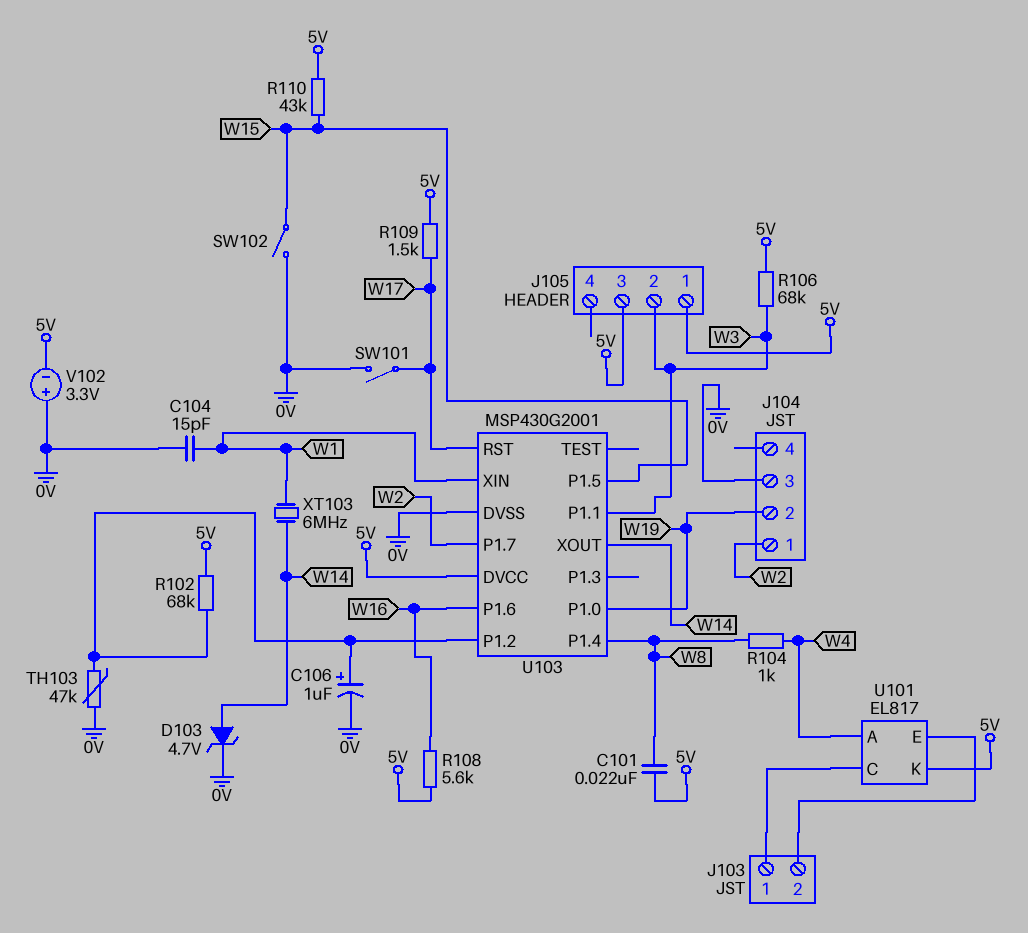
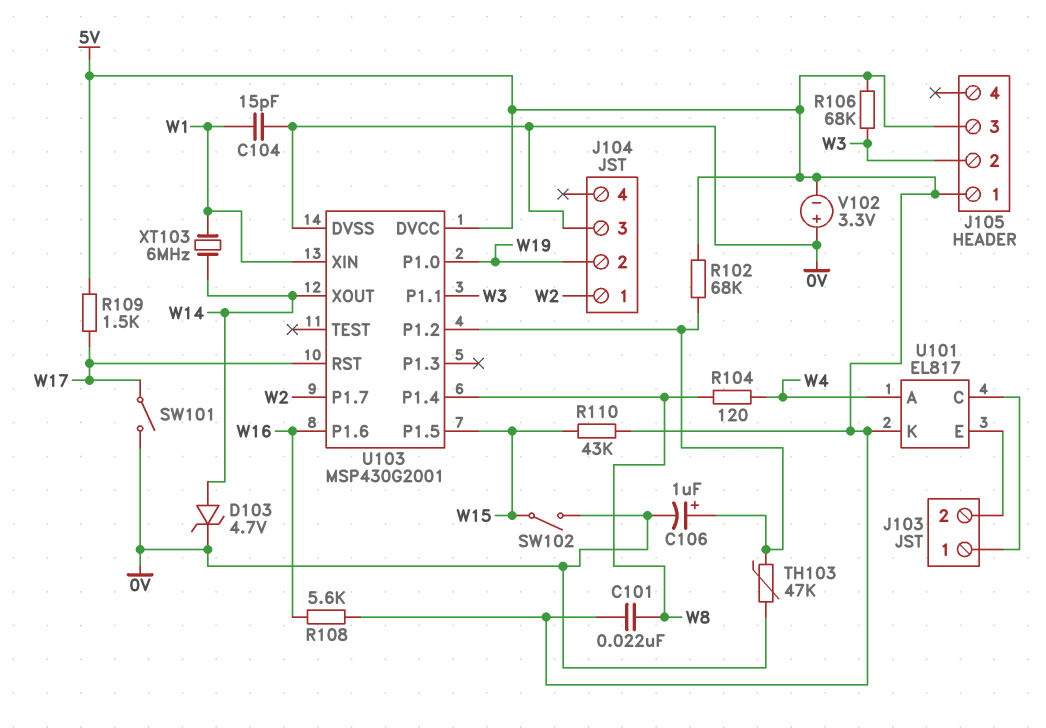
R104: 1k (W4, W8) -> 120 (W4, W8)

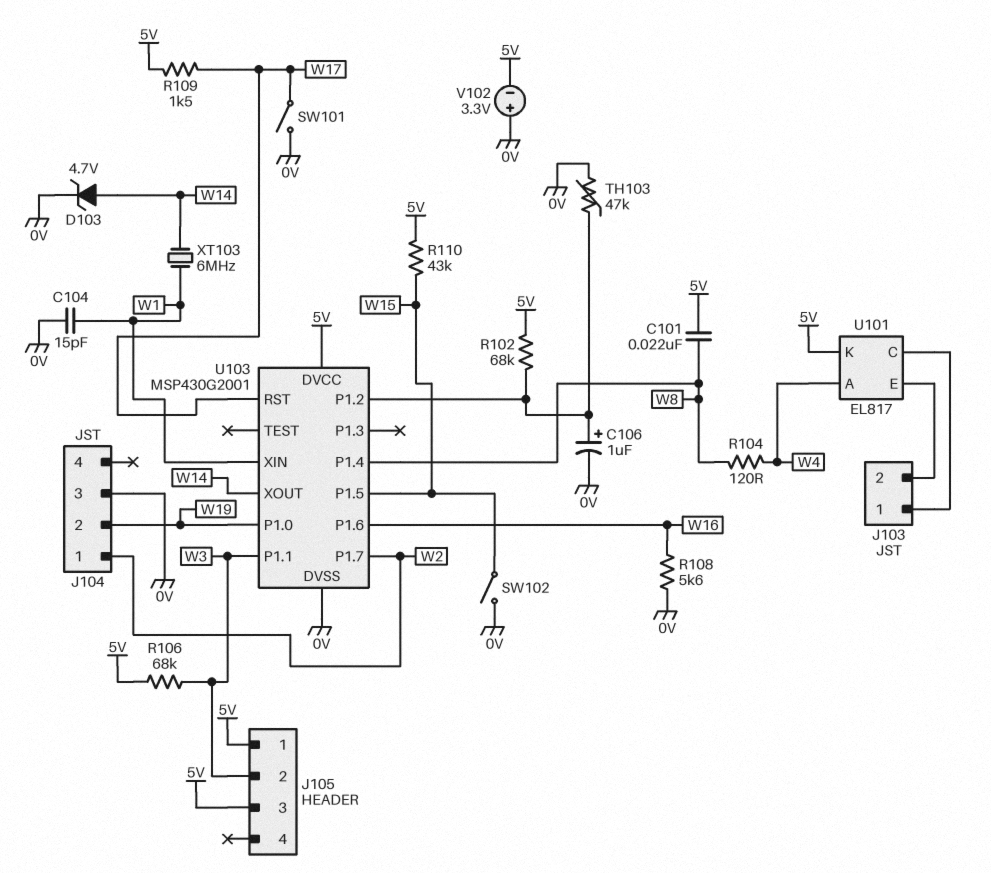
R108: 5.6k (5V, W16) -> 5.6k (0V, W16)

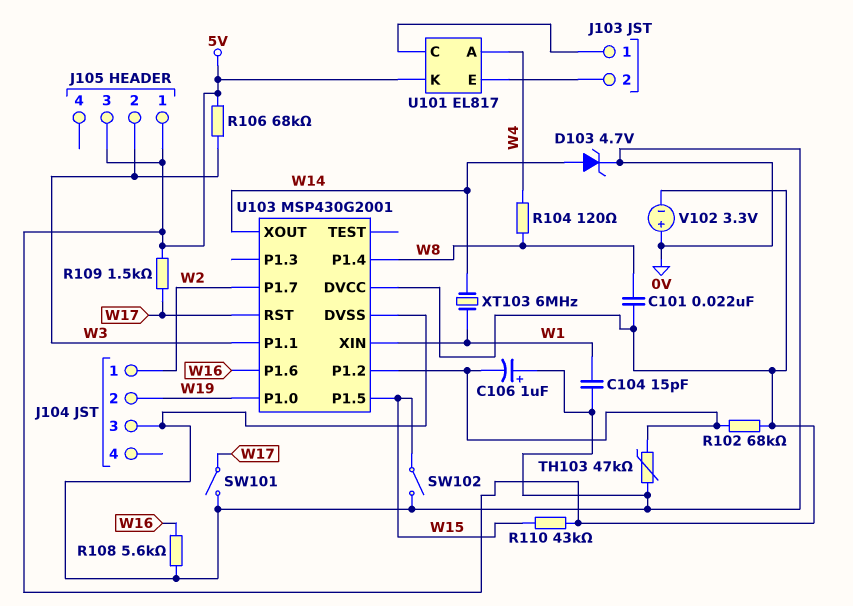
C106: 1uF (plus U103/P1.2, minus 0V) -> 1uF (plus 0V, minus U103/P1.2)

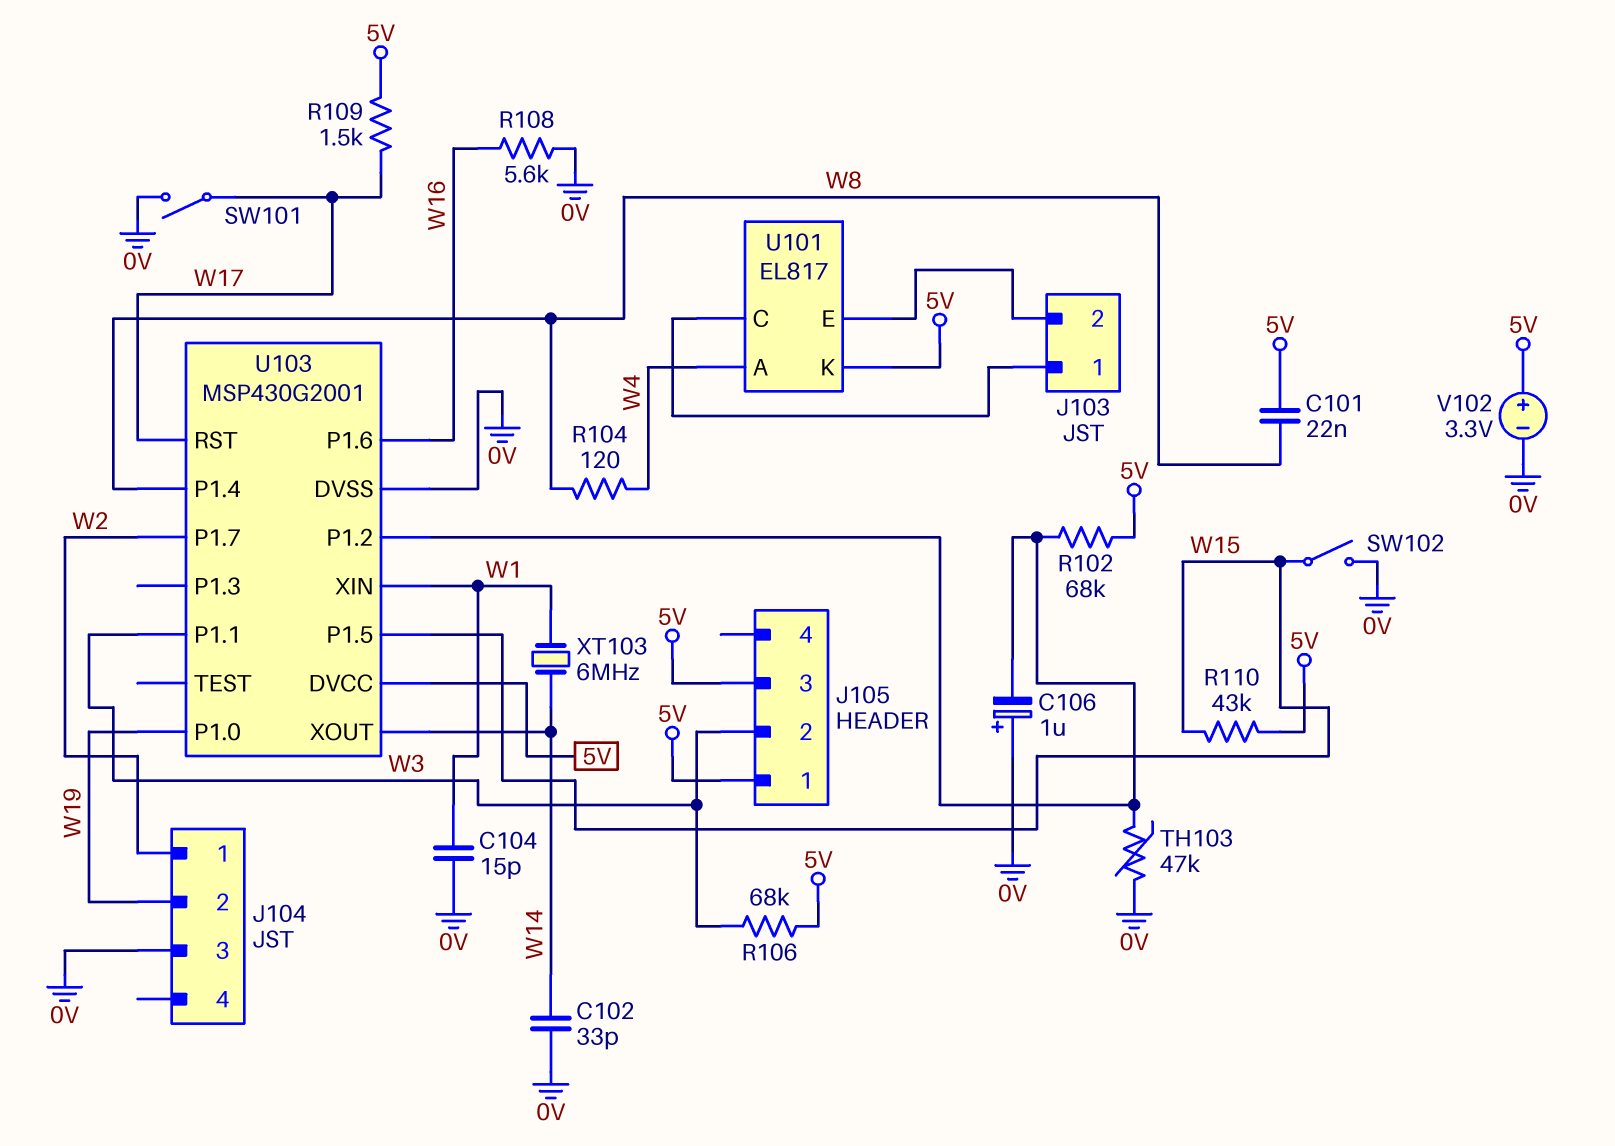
C102: none -> 33pF (0V, W14)
D103: zener 4.7V (A W14, K 0V) -> none
V102: 3.3V (plus 0V, minus 5V) -> 3.3V (plus 5V, minus 0V)

